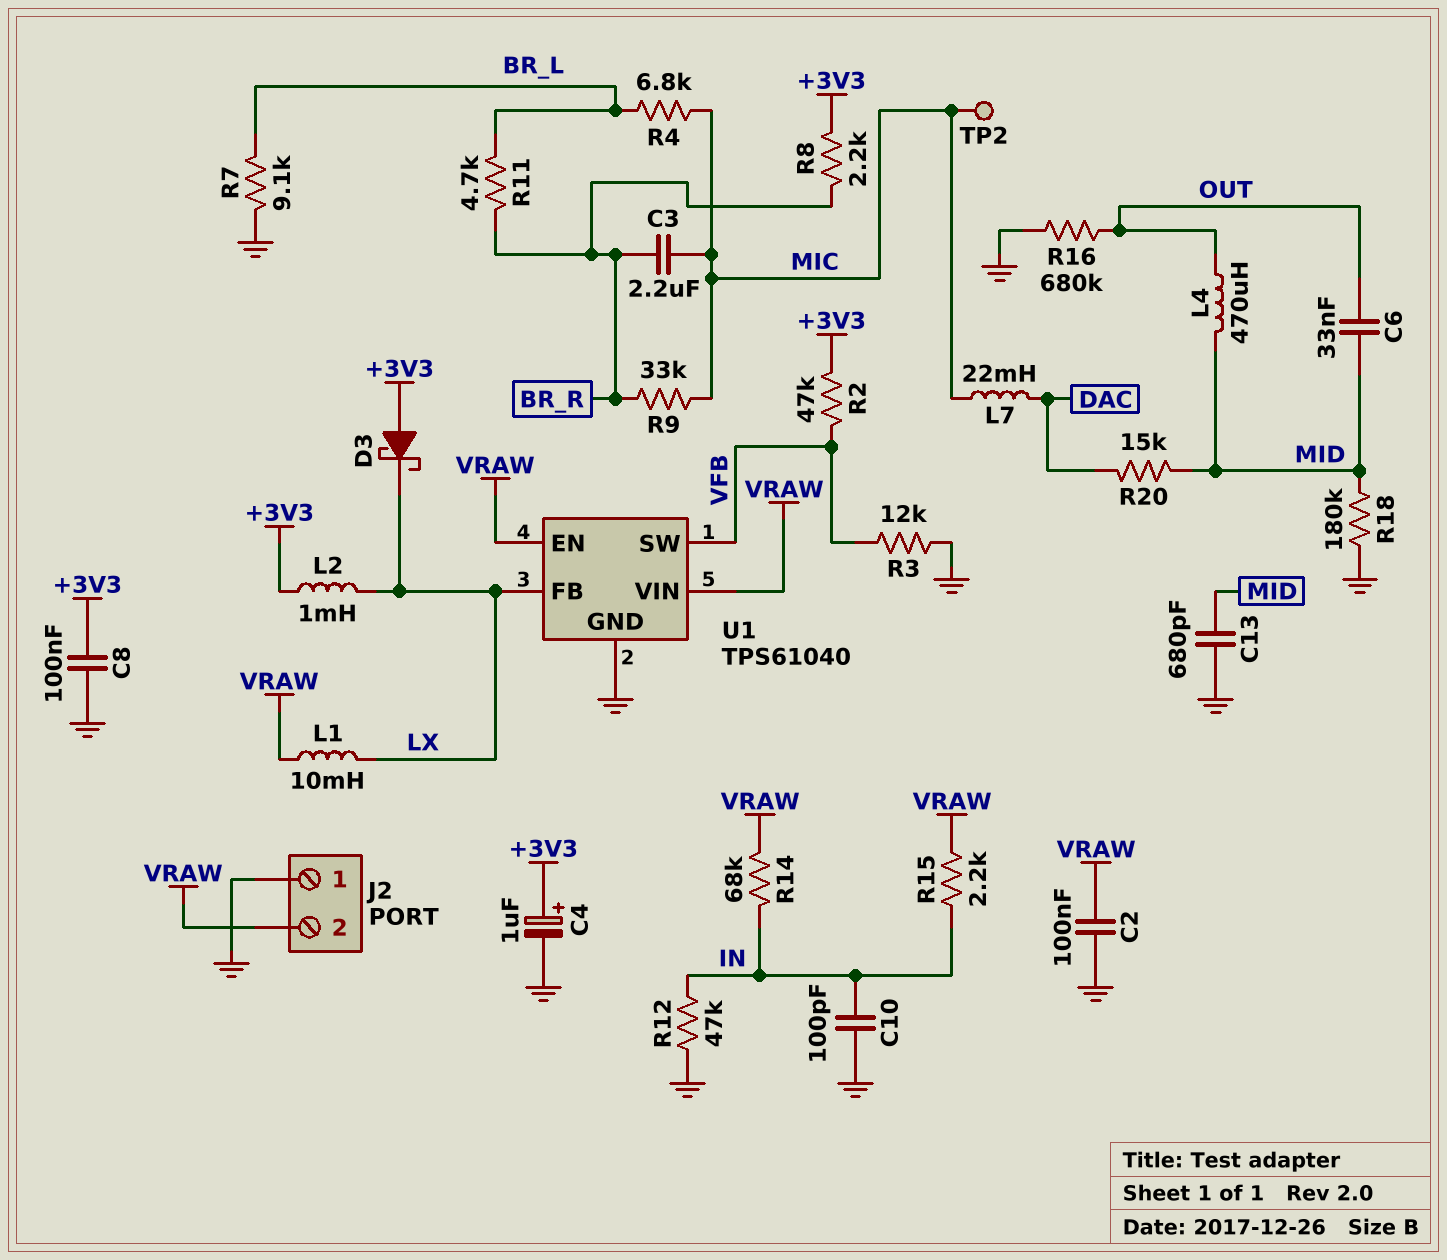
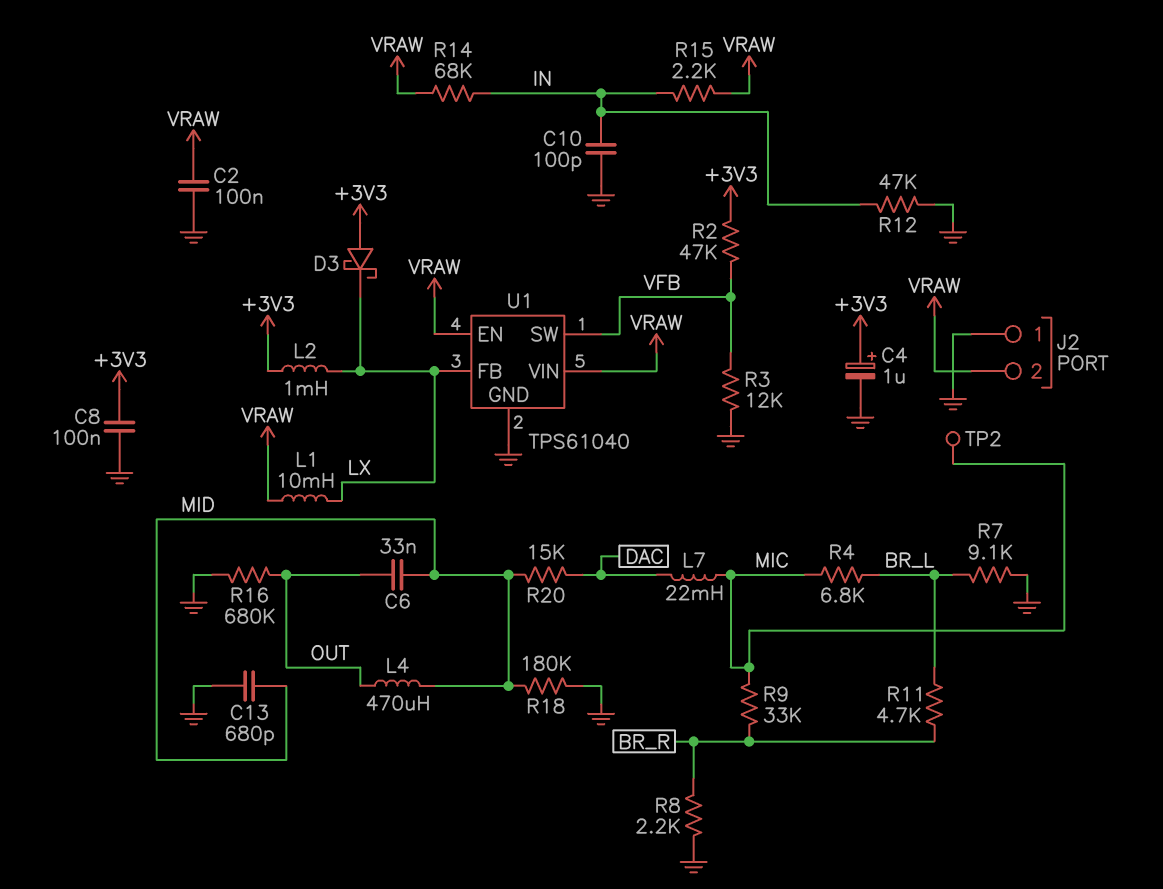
C3: 2.2uF (BR_R, MIC) -> none
R8: 2.2k (+3V3, BR_R) -> 2.2k (BR_R, GND)

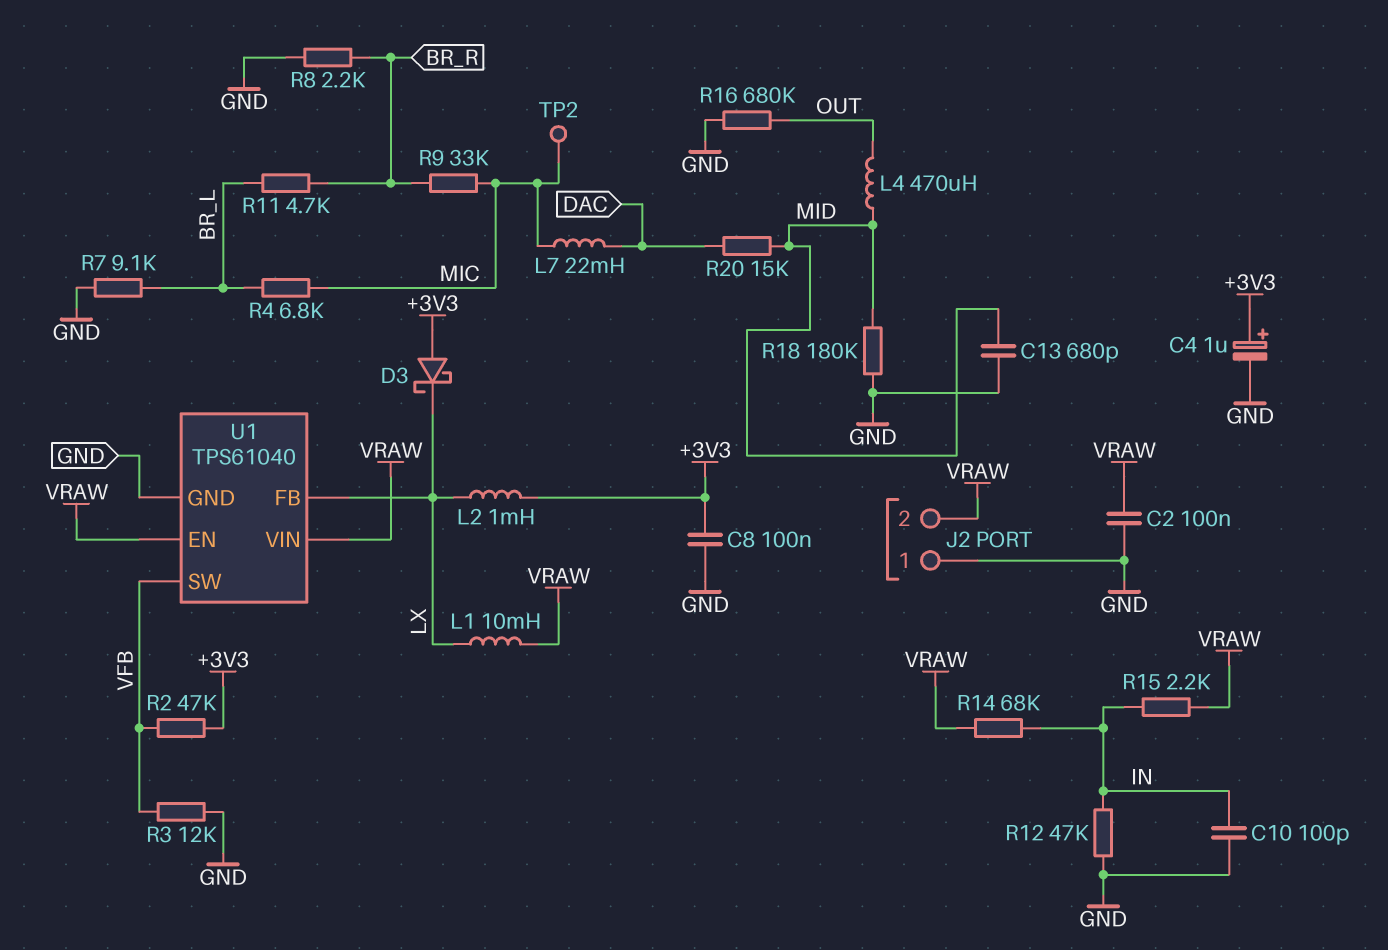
C6: 33nF (MID, OUT) -> none

